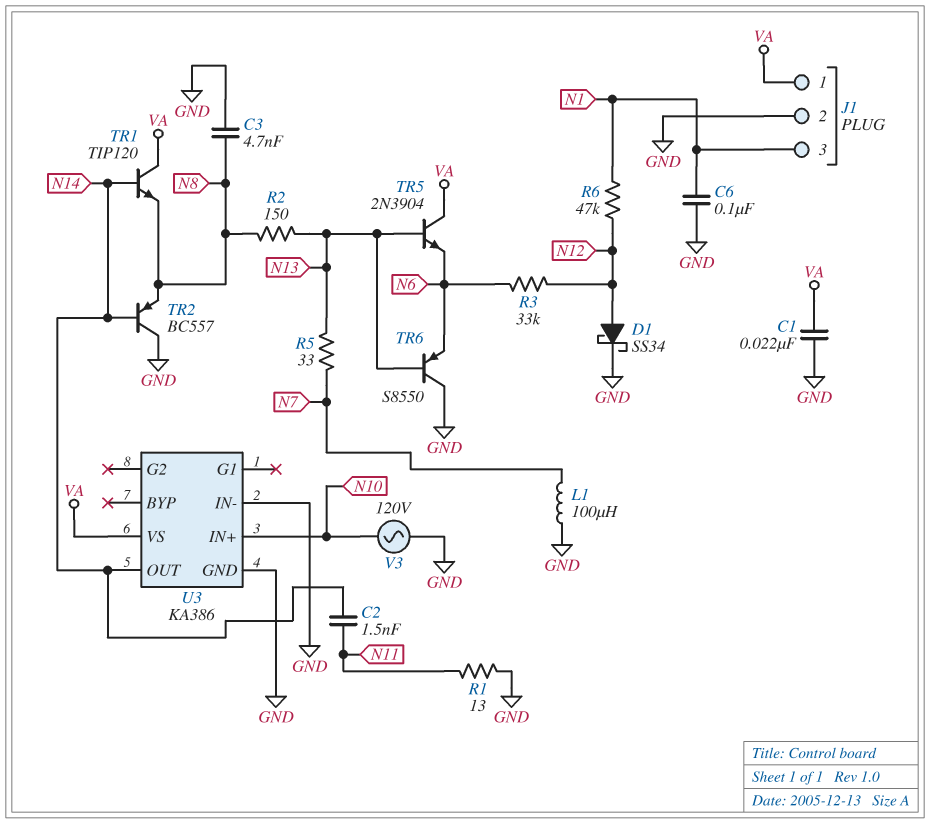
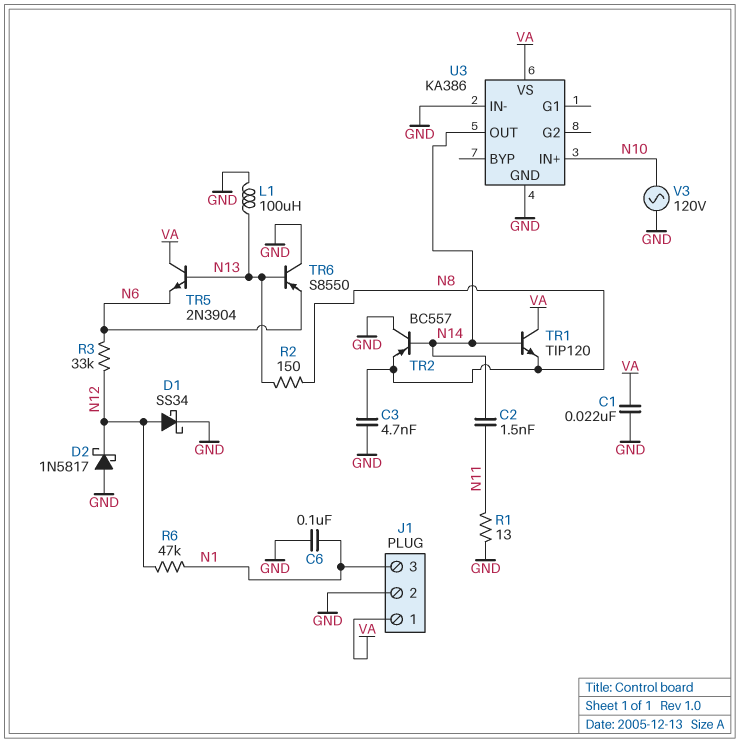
D2: none -> schottky 1N5817 (A GND, K N12)
L1: 100uH (GND, N7) -> 100uH (GND, N13)
R5: 33 (N7, N13) -> none

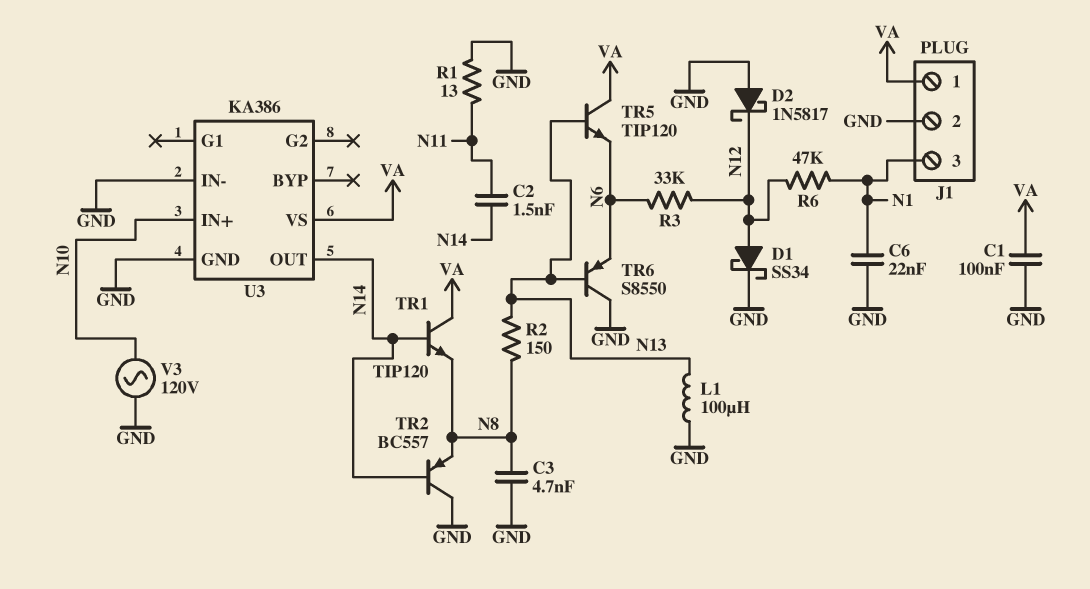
C1: 22nF (GND, VA) -> 100nF (GND, VA)
C6: 100nF (GND, N1) -> 22nF (GND, N1)
TR5: NPN 2N3904 (B N13, C VA, E N6) -> NPN TIP120 (B N13, C VA, E N6)

